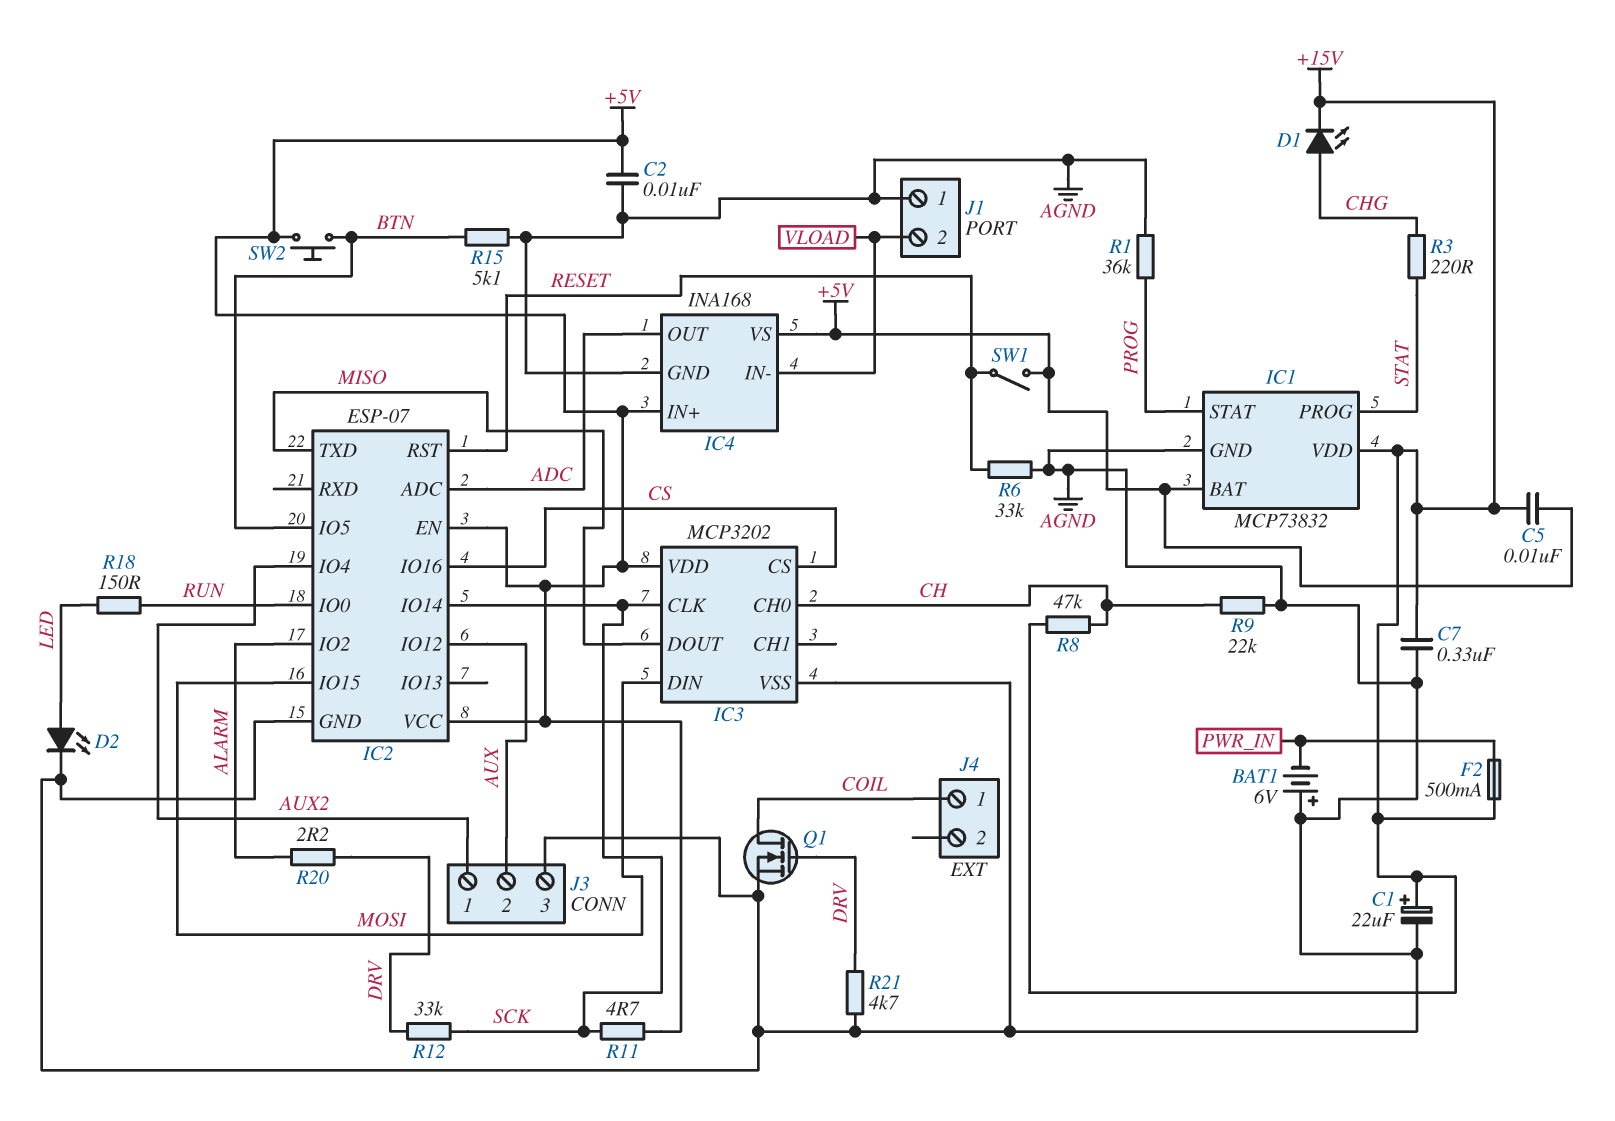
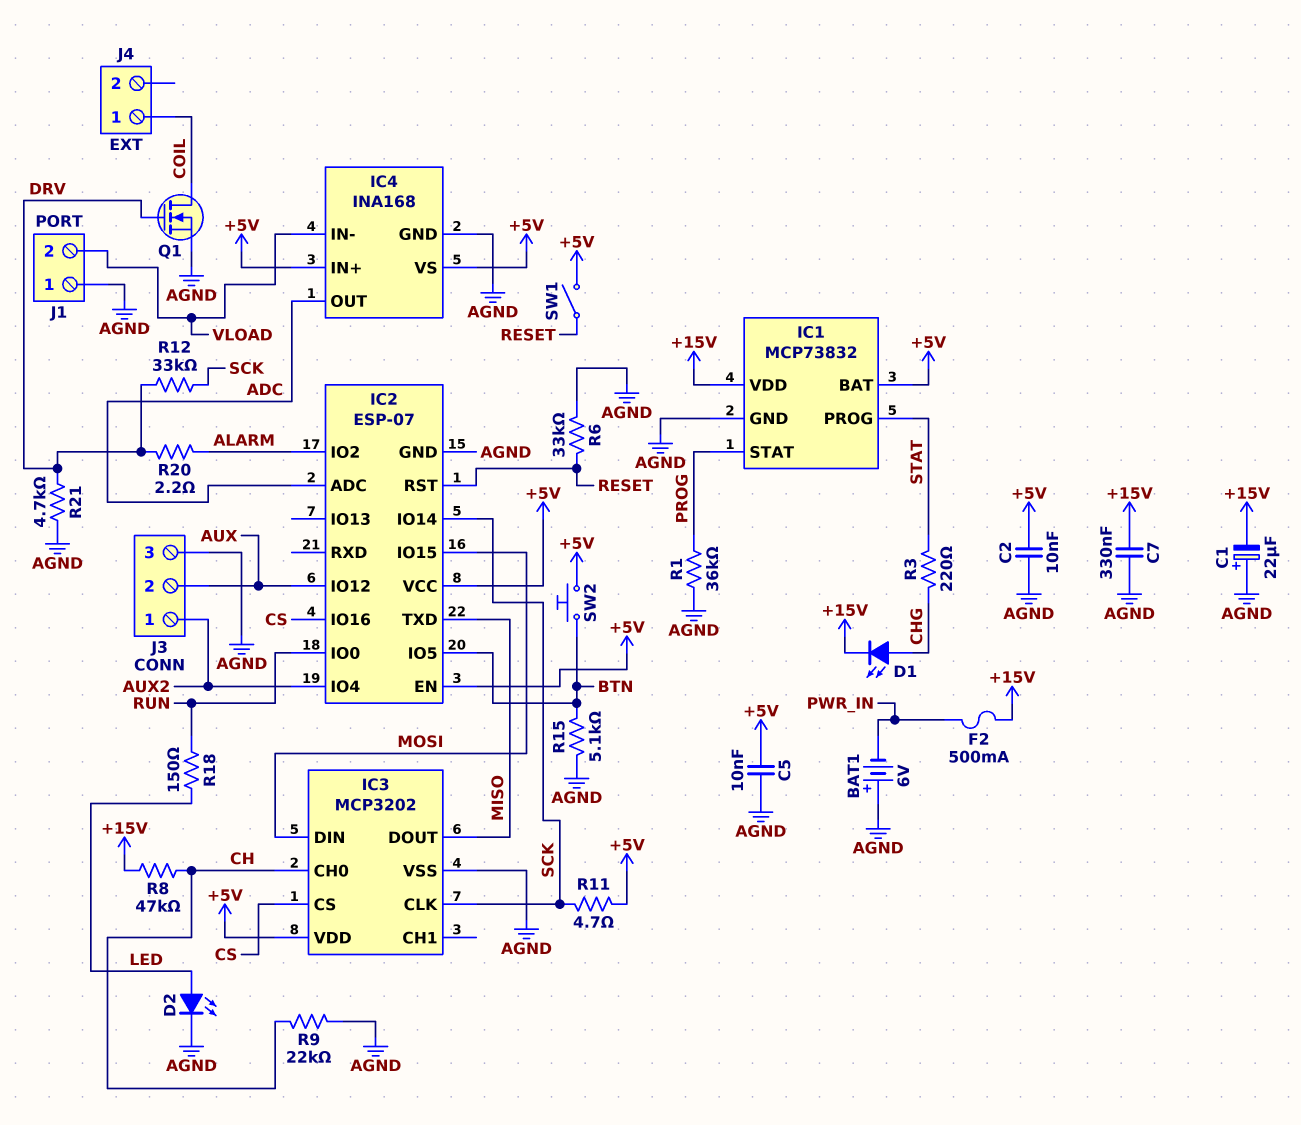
C1: 22uF (plus +15V, minus AGND) -> 22uF (plus AGND, minus +15V)
C5: 10nF (+5V, +15V) -> 10nF (+5V, AGND)

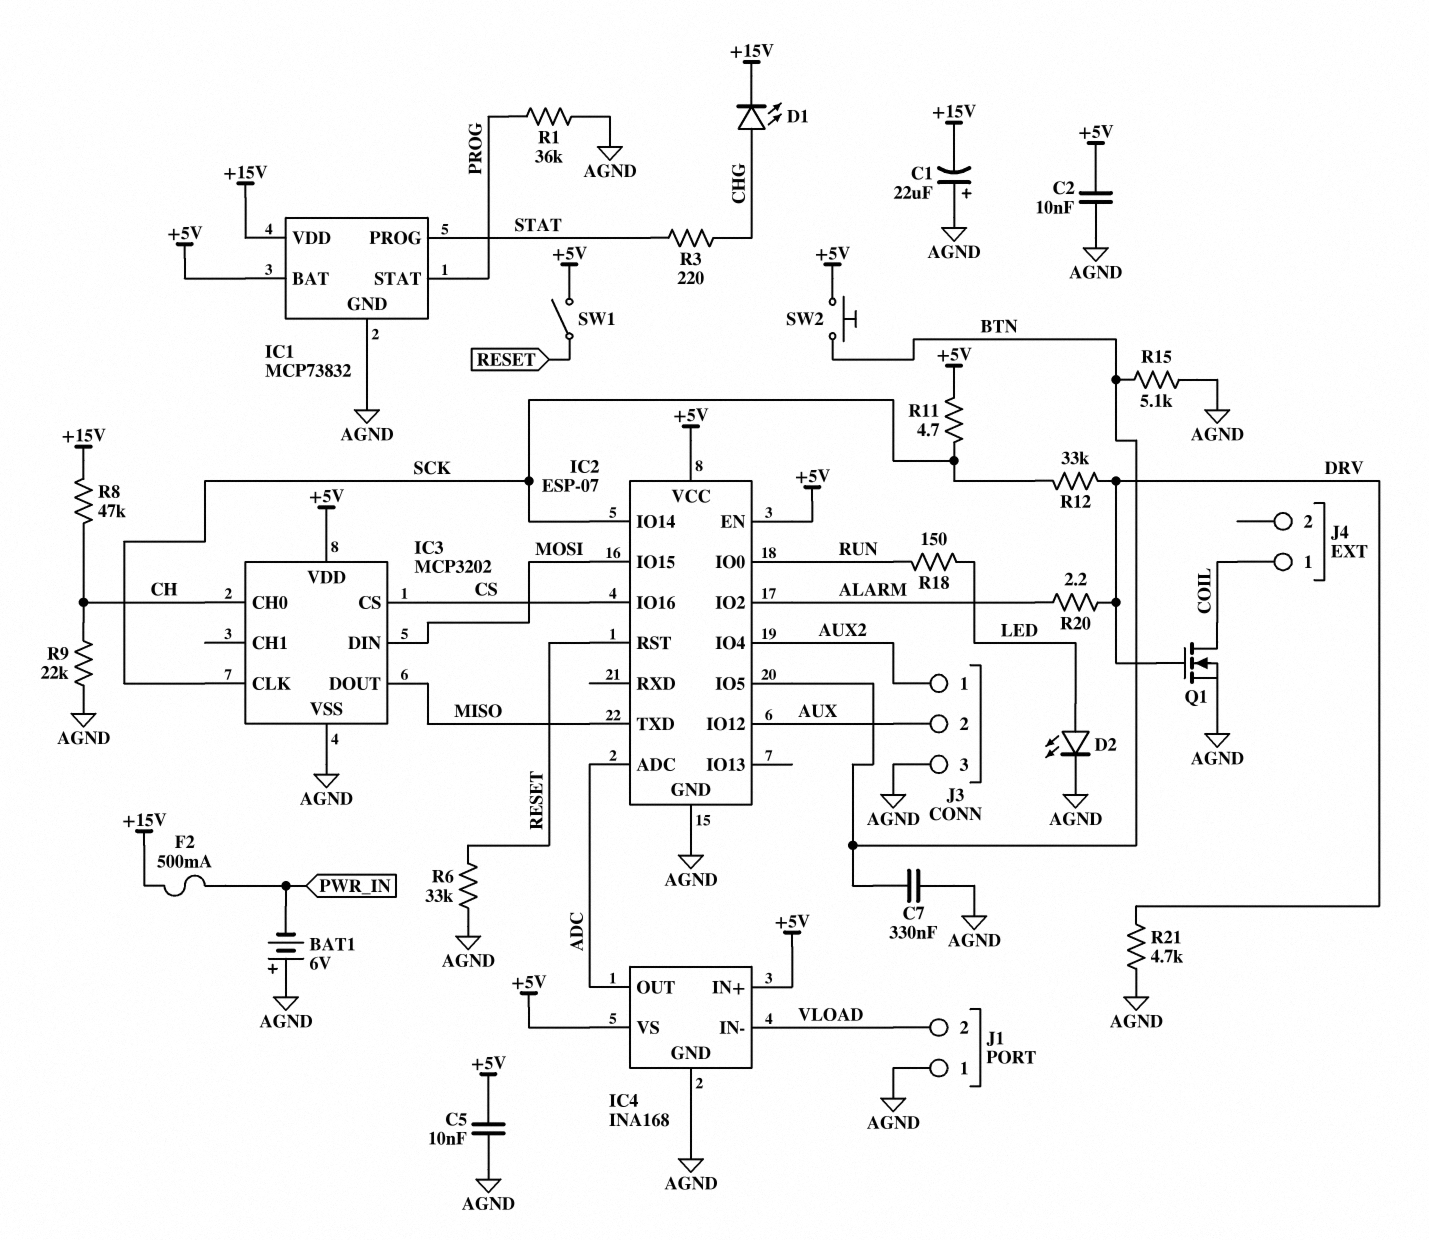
C7: 330nF (+15V, AGND) -> 330nF (AGND, BTN)

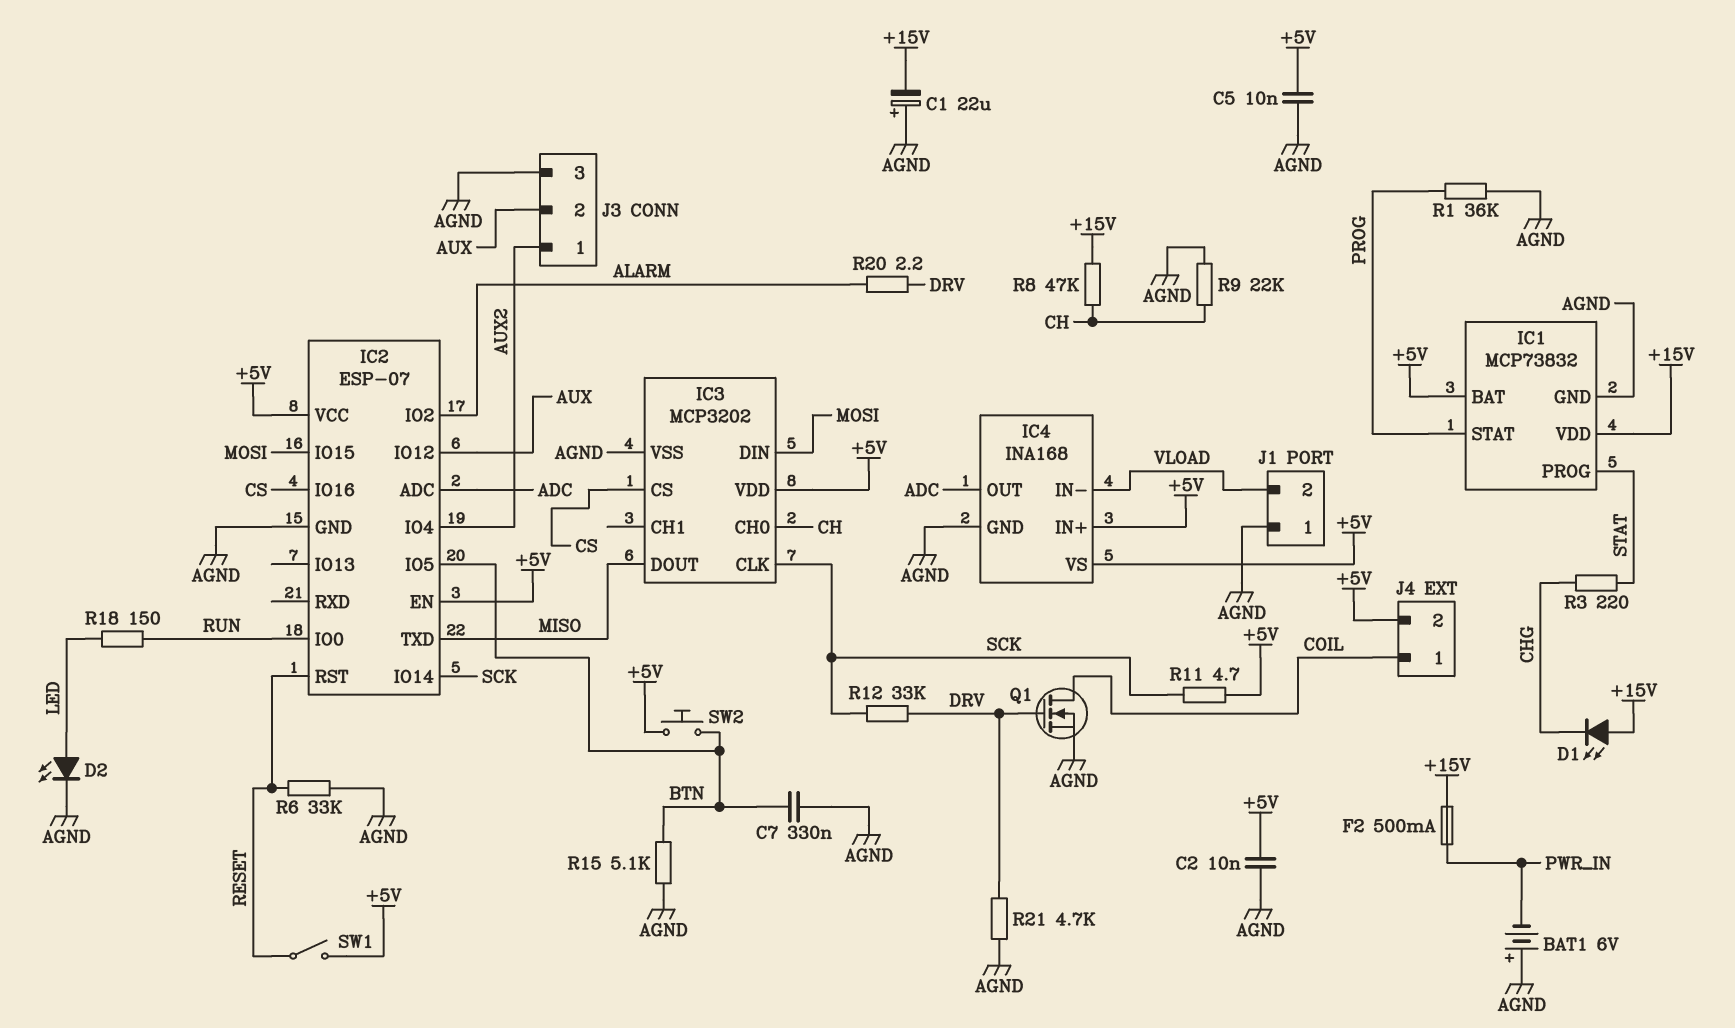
D1: LED (A CHG, K +15V) -> LED (A +15V, K CHG)
J4 pin 2: none -> +5V

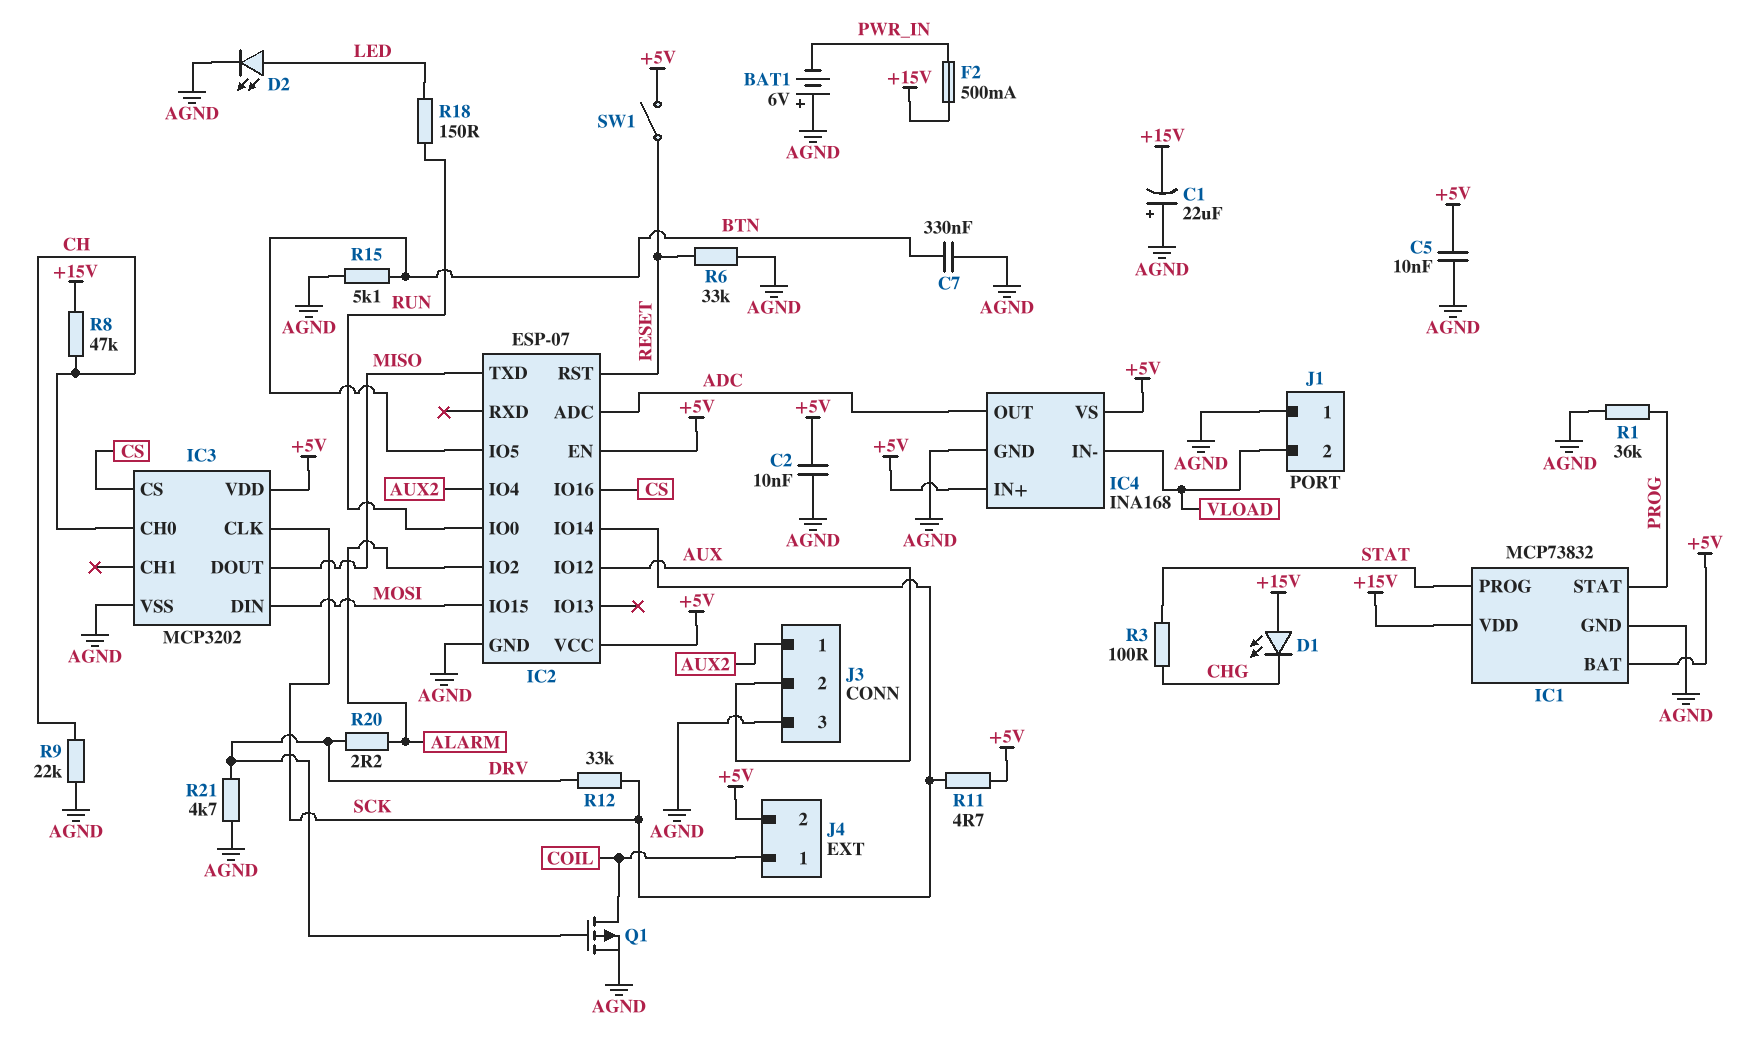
Q1: NMOS (G DRV, D COIL, S AGND) -> PMOS (G DRV, D COIL, S AGND)
R3: 220 (CHG, STAT) -> 100 (CHG, STAT)
SW2: button (+5V, BTN) -> none

